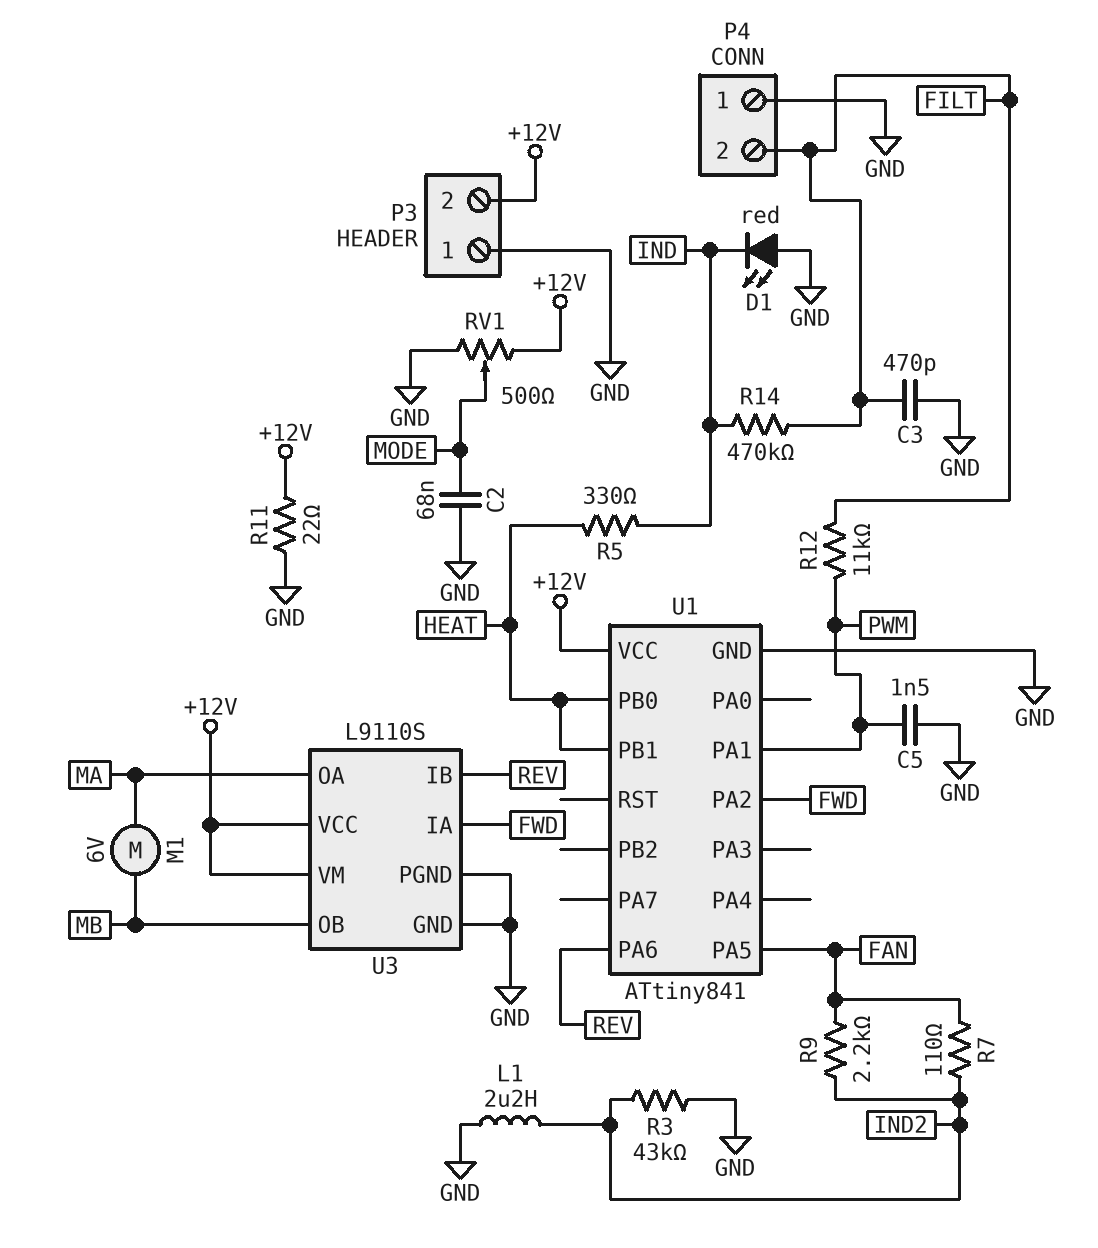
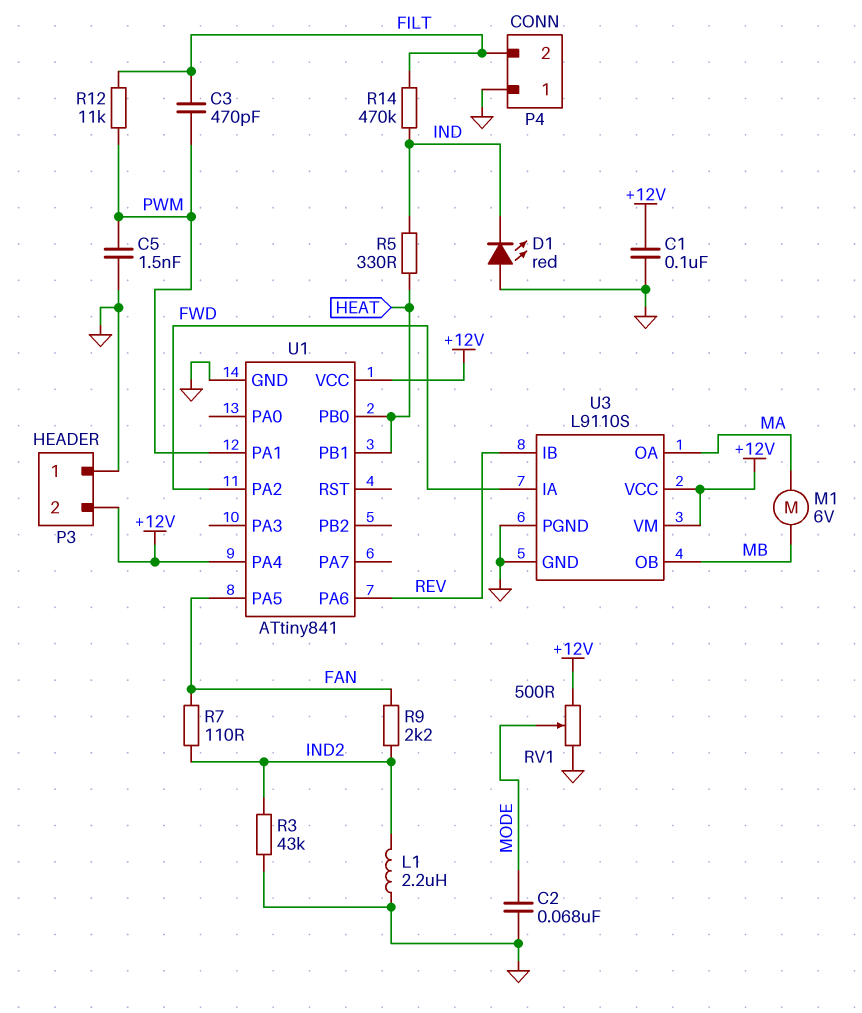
C1: none -> 100nF (+12V, GND)
C3: 470pF (FILT, GND) -> 470pF (FILT, PWM)
R11: 22 (+12V, GND) -> none
U1 pin PA4: none -> +12V

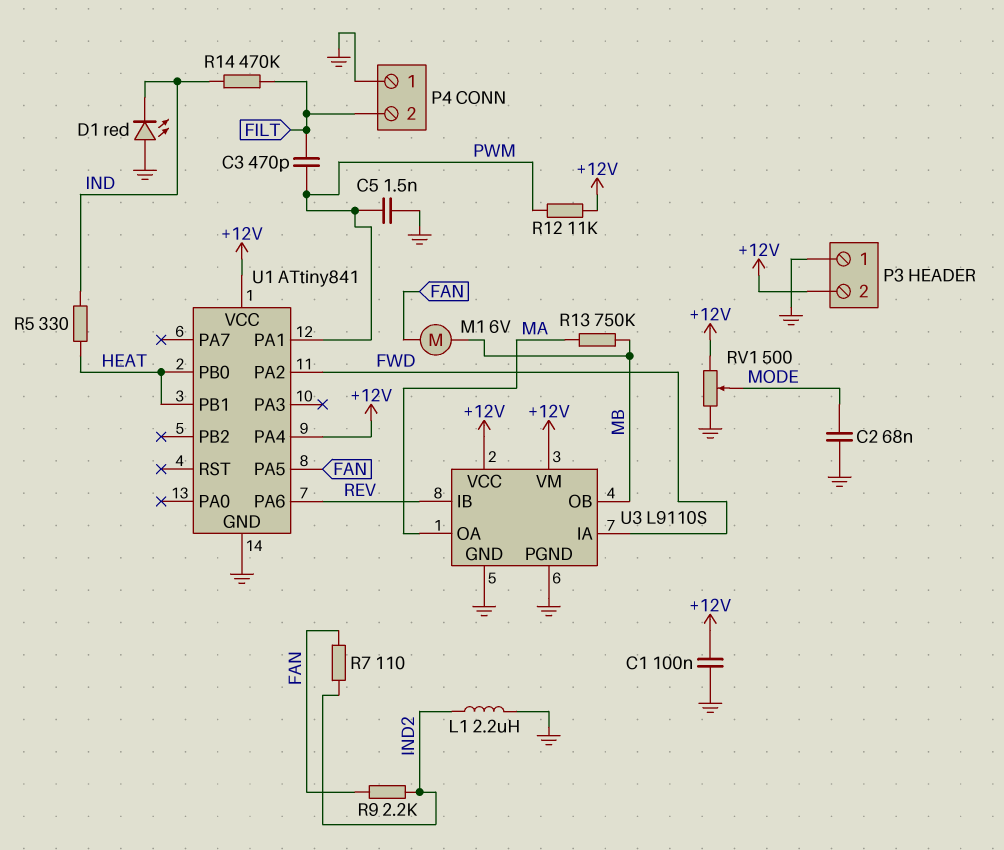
M1: motor 6V (MA, MB) -> motor 6V (FAN, MB)
R3: 43k (GND, IND2) -> none
R12: 11k (FILT, PWM) -> 11k (+12V, PWM)
R13: none -> 750k (MA, MB)

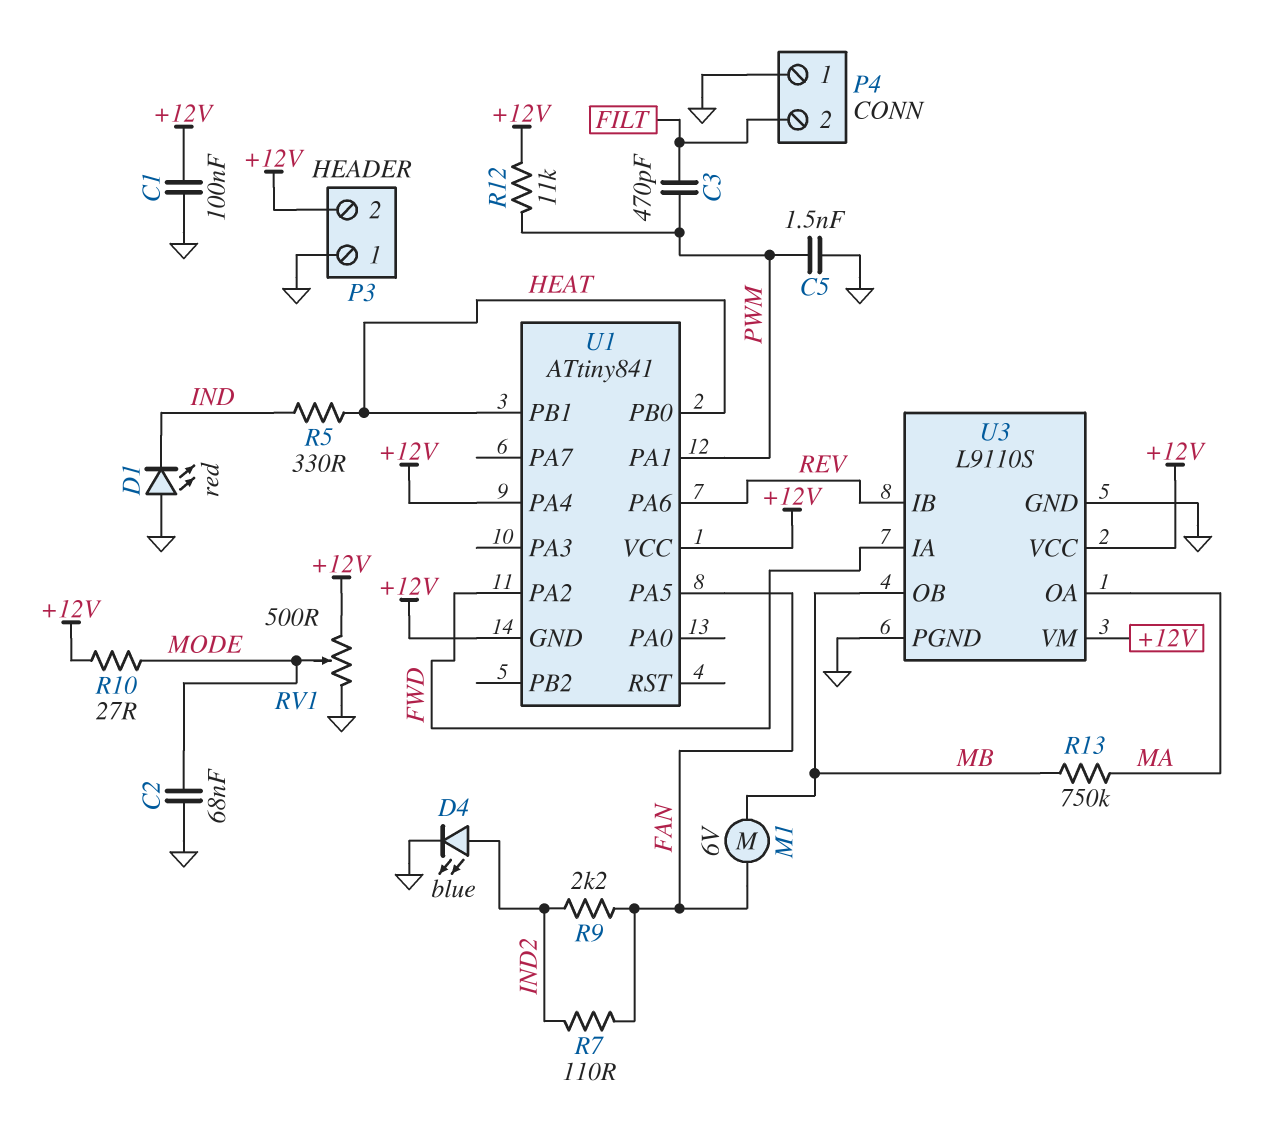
D4: none -> LED blue (A IND2, K GND)
L1: 2.2uH (GND, IND2) -> none
R10: none -> 27 (+12V, MODE)
R14: 470k (FILT, IND) -> none
U1 pin GND: GND -> +12V

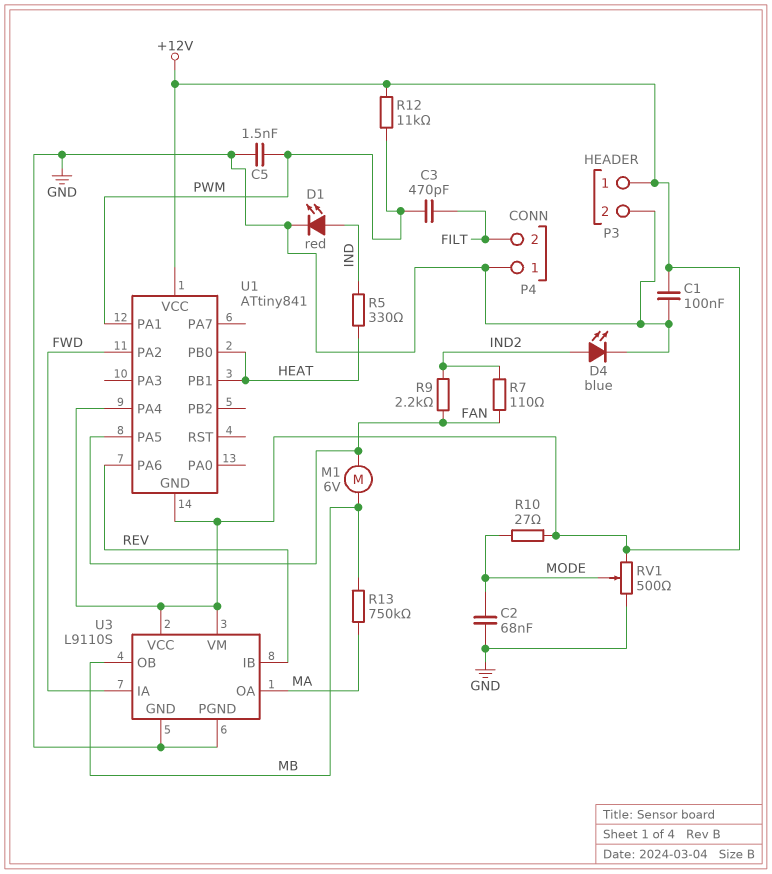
D1: LED red (A GND, K IND) -> LED red (A IND, K GND)
P3 pin 1: GND -> +12V
P3 pin 2: +12V -> GND

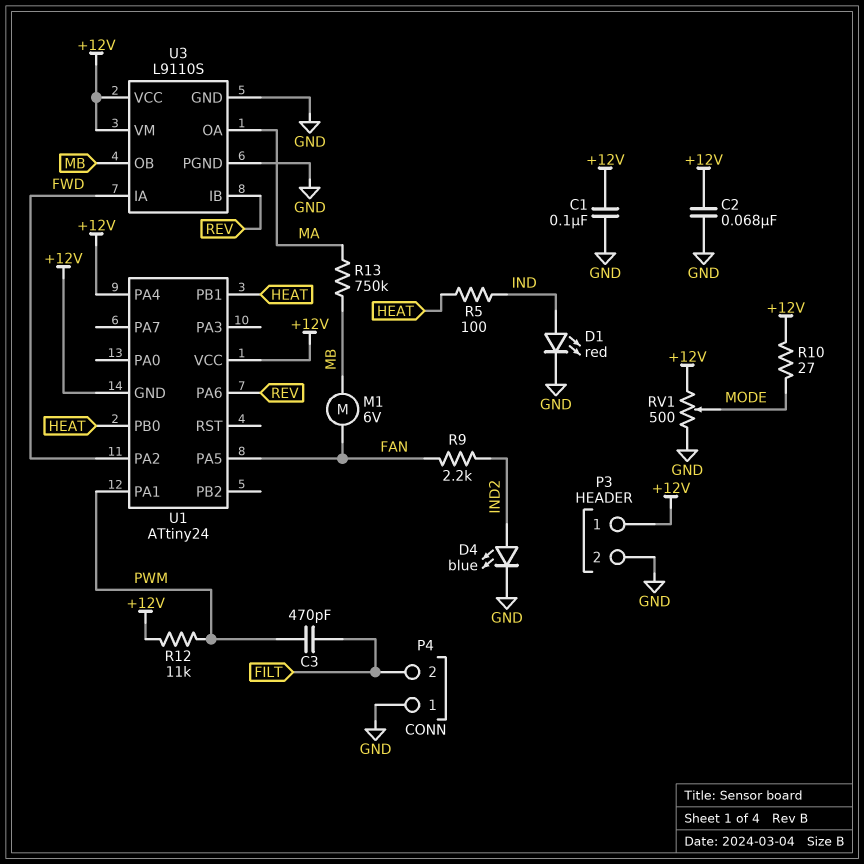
C2: 68nF (GND, MODE) -> 68nF (+12V, GND)
C5: 1.5nF (GND, PWM) -> none
R5: 330 (HEAT, IND) -> 100 (HEAT, IND)
R7: 110 (FAN, IND2) -> none
U1: ATtiny841 -> ATtiny24

